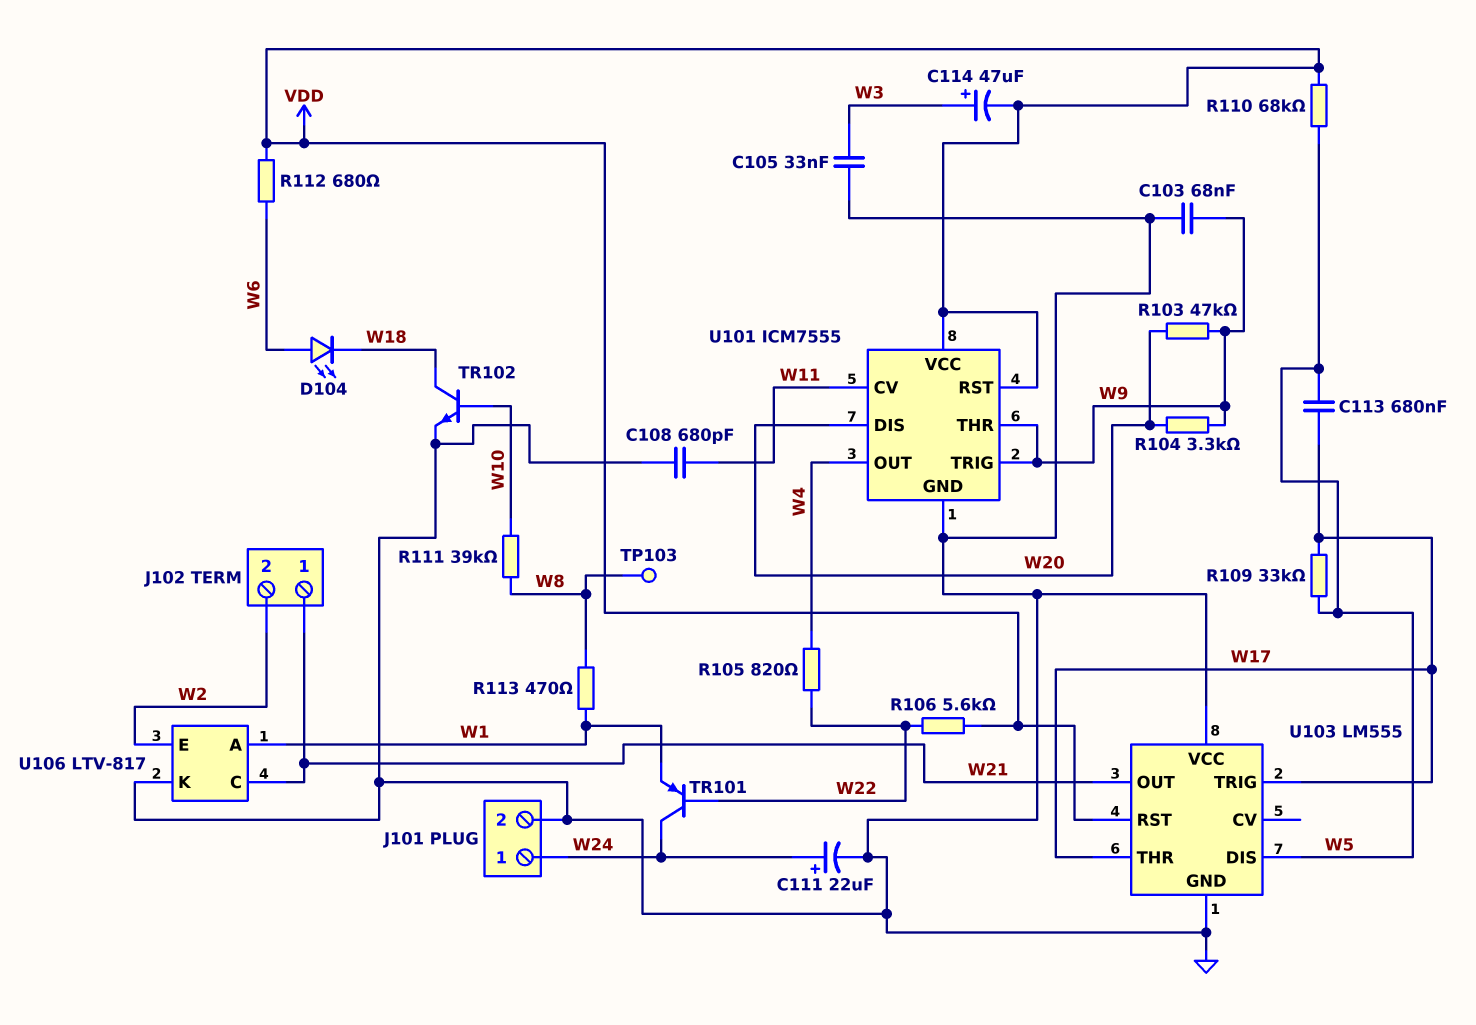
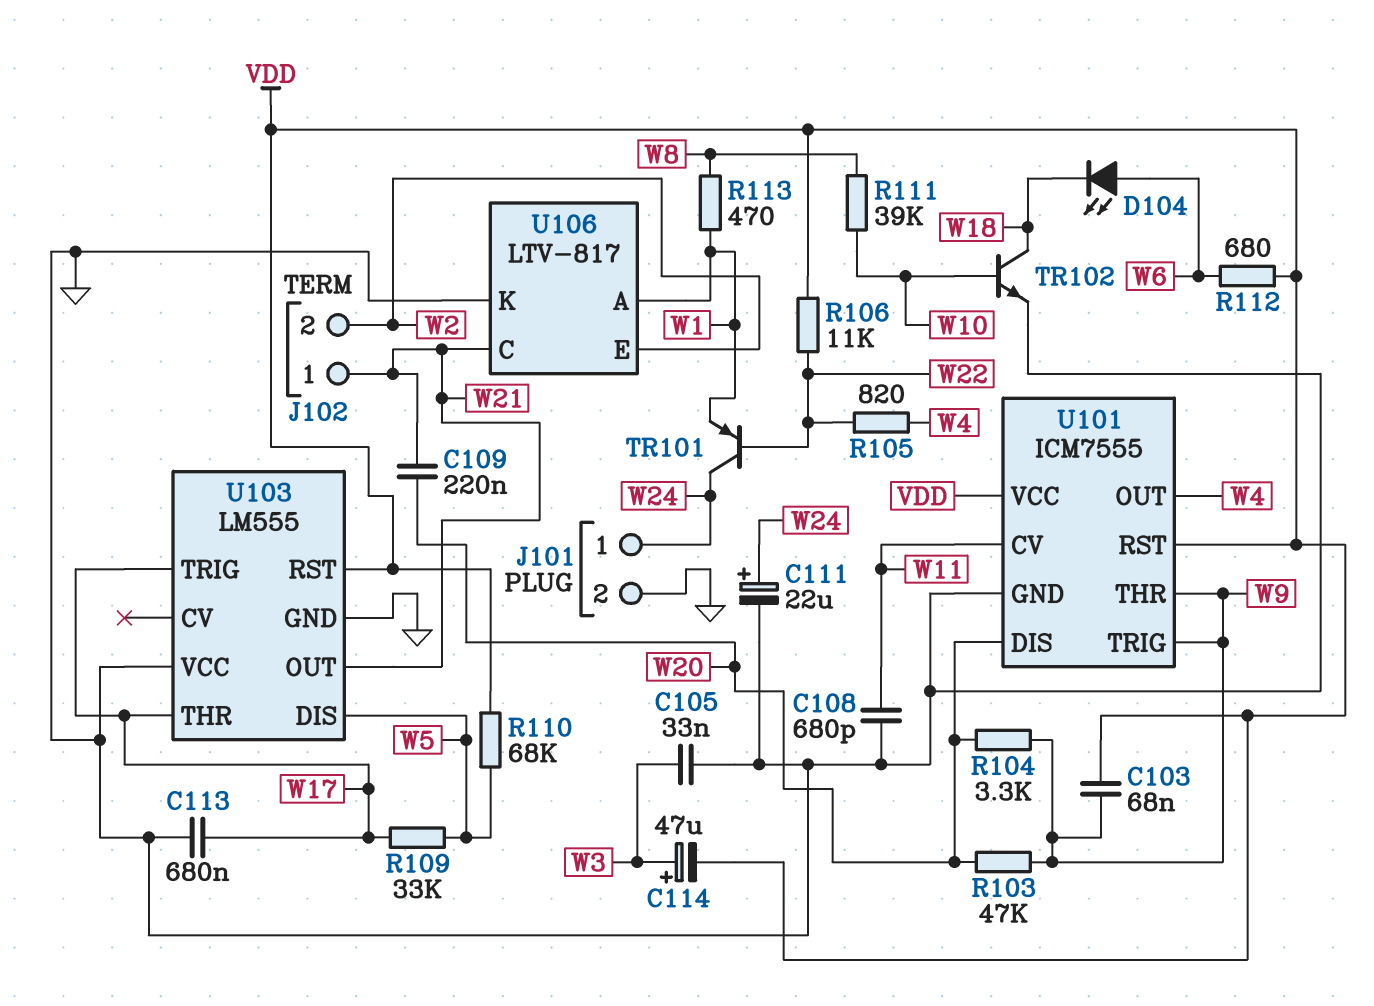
C103: 68nF (GND, W9) -> 68nF (VDD, W9)
C109: none -> 220nF (W20, W21)
C113: 680nF (W5, W17) -> 680nF (GND, W17)
R106: 5.6k (VDD, W22) -> 11k (VDD, W22)
TP103: test point (W8) -> none

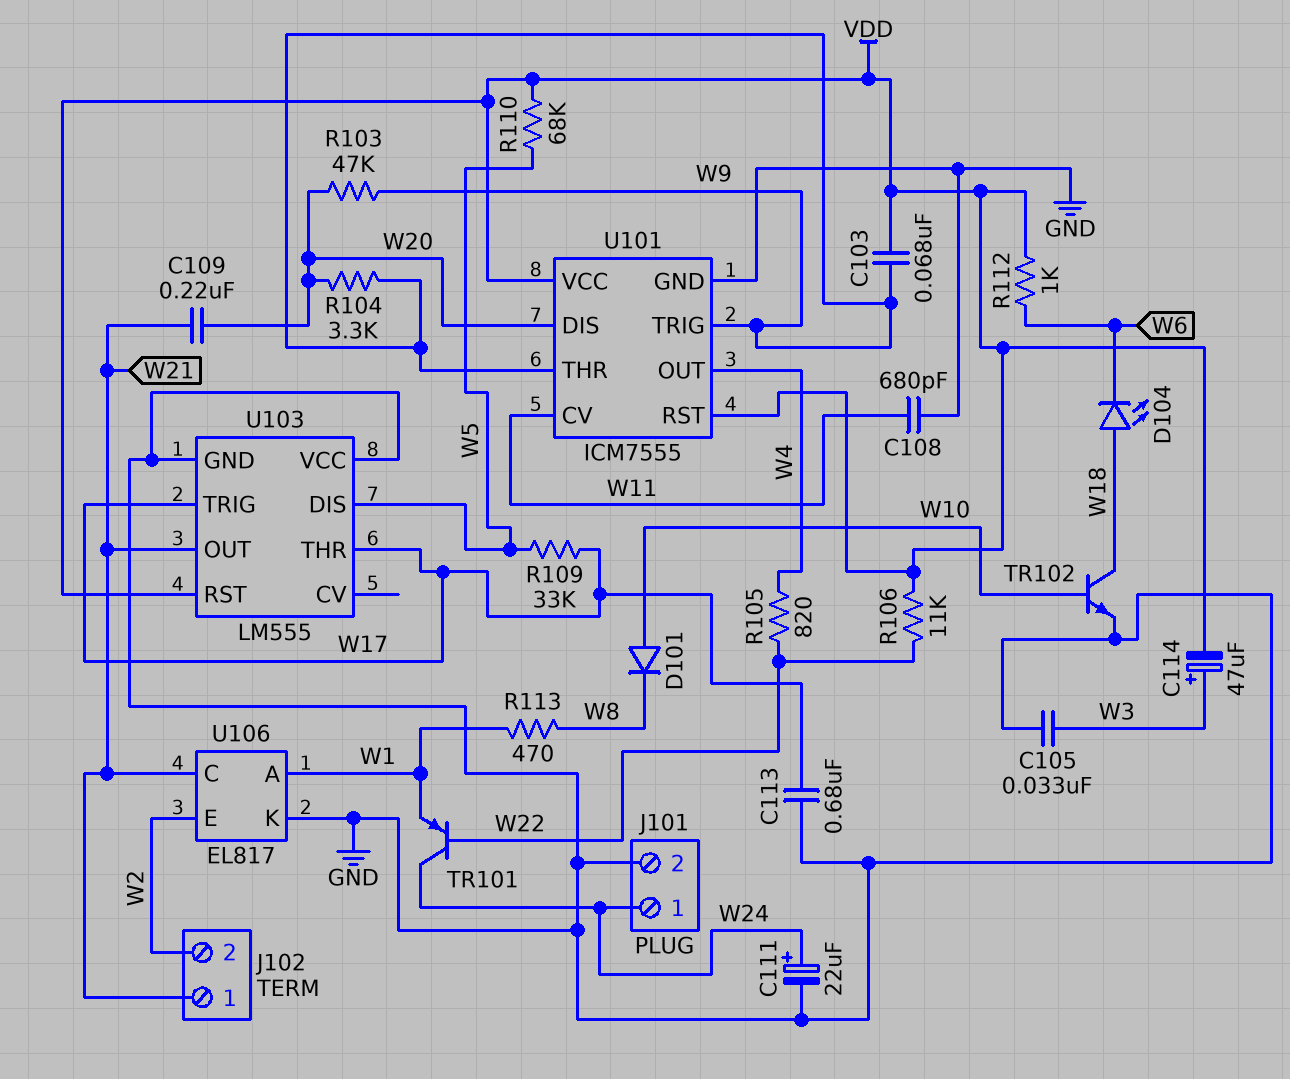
D101: none -> diode (A W10, K W8)
D104: LED (A W6, K W18) -> LED (A W18, K W6)
R111: 39k (W8, W10) -> none
R112: 680 (VDD, W6) -> 1k (VDD, W6)
U106: LTV-817 -> EL817

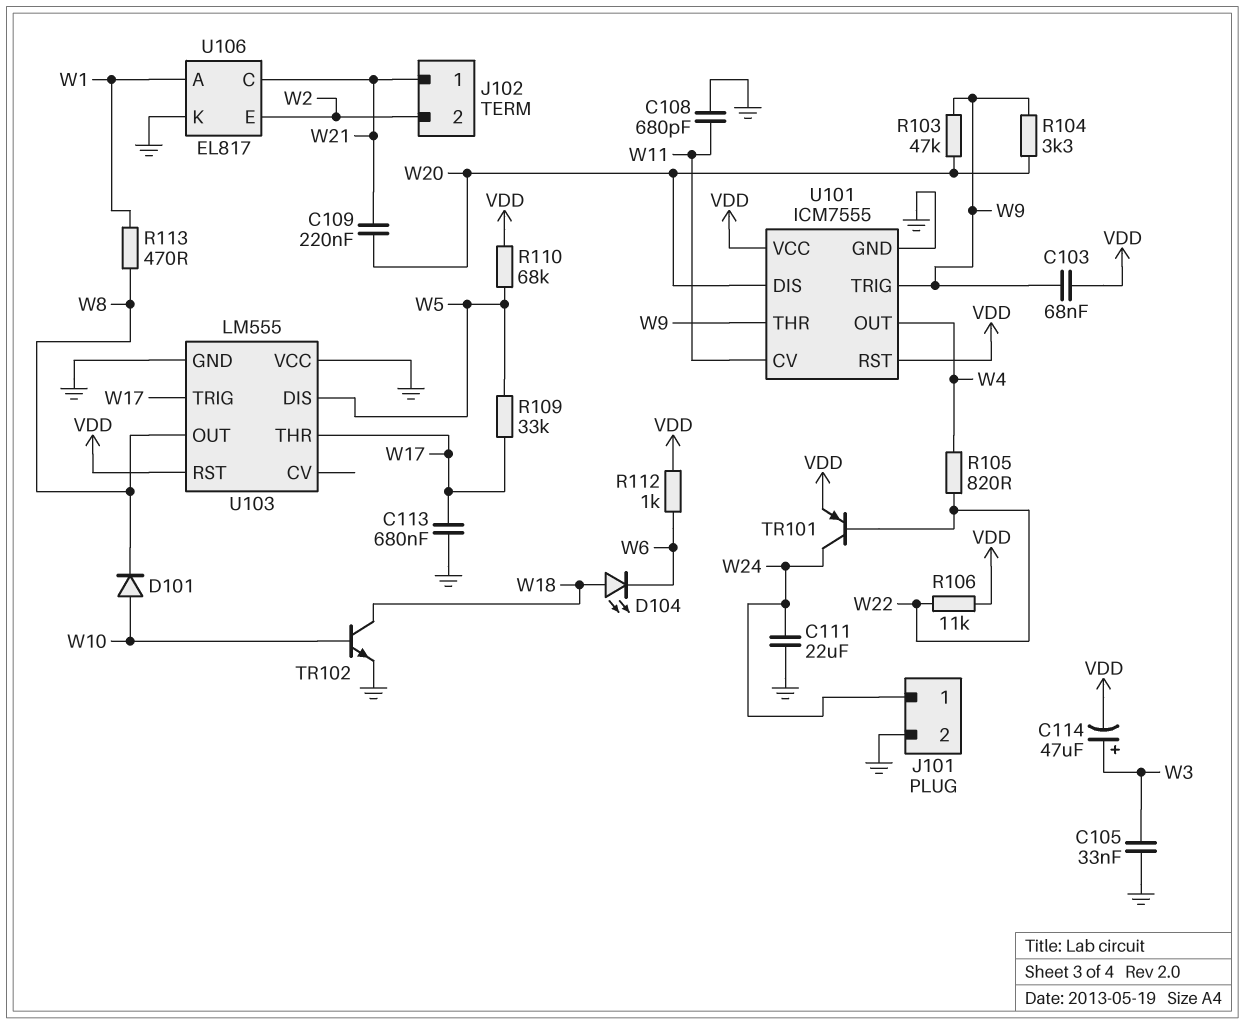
C111: 22uF (plus W24, minus GND) -> 22uF (GND, W24)
TR101: PNP (B W22, C W24, E W1) -> PNP (B W22, C W24, E VDD)
U103 pin OUT: W21 -> W8

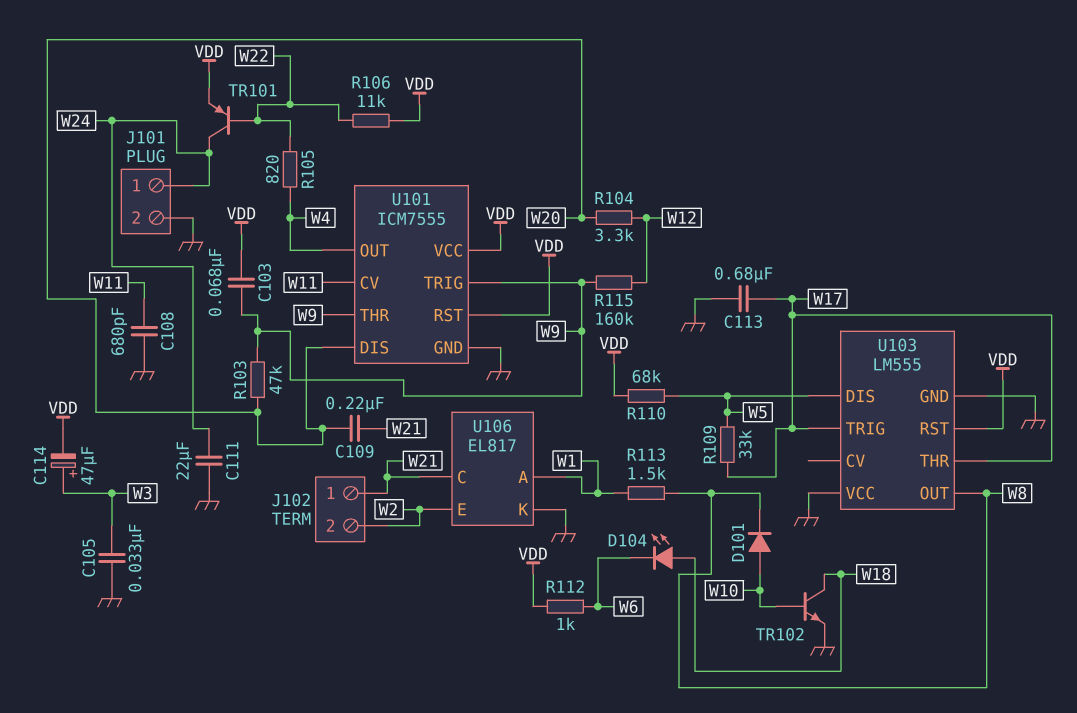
R104: 3.3k (W9, W20) -> 3.3k (W12, W20)
R113: 470 (W1, W8) -> 1.5k (W1, W8)
R115: none -> 160k (W9, W12)

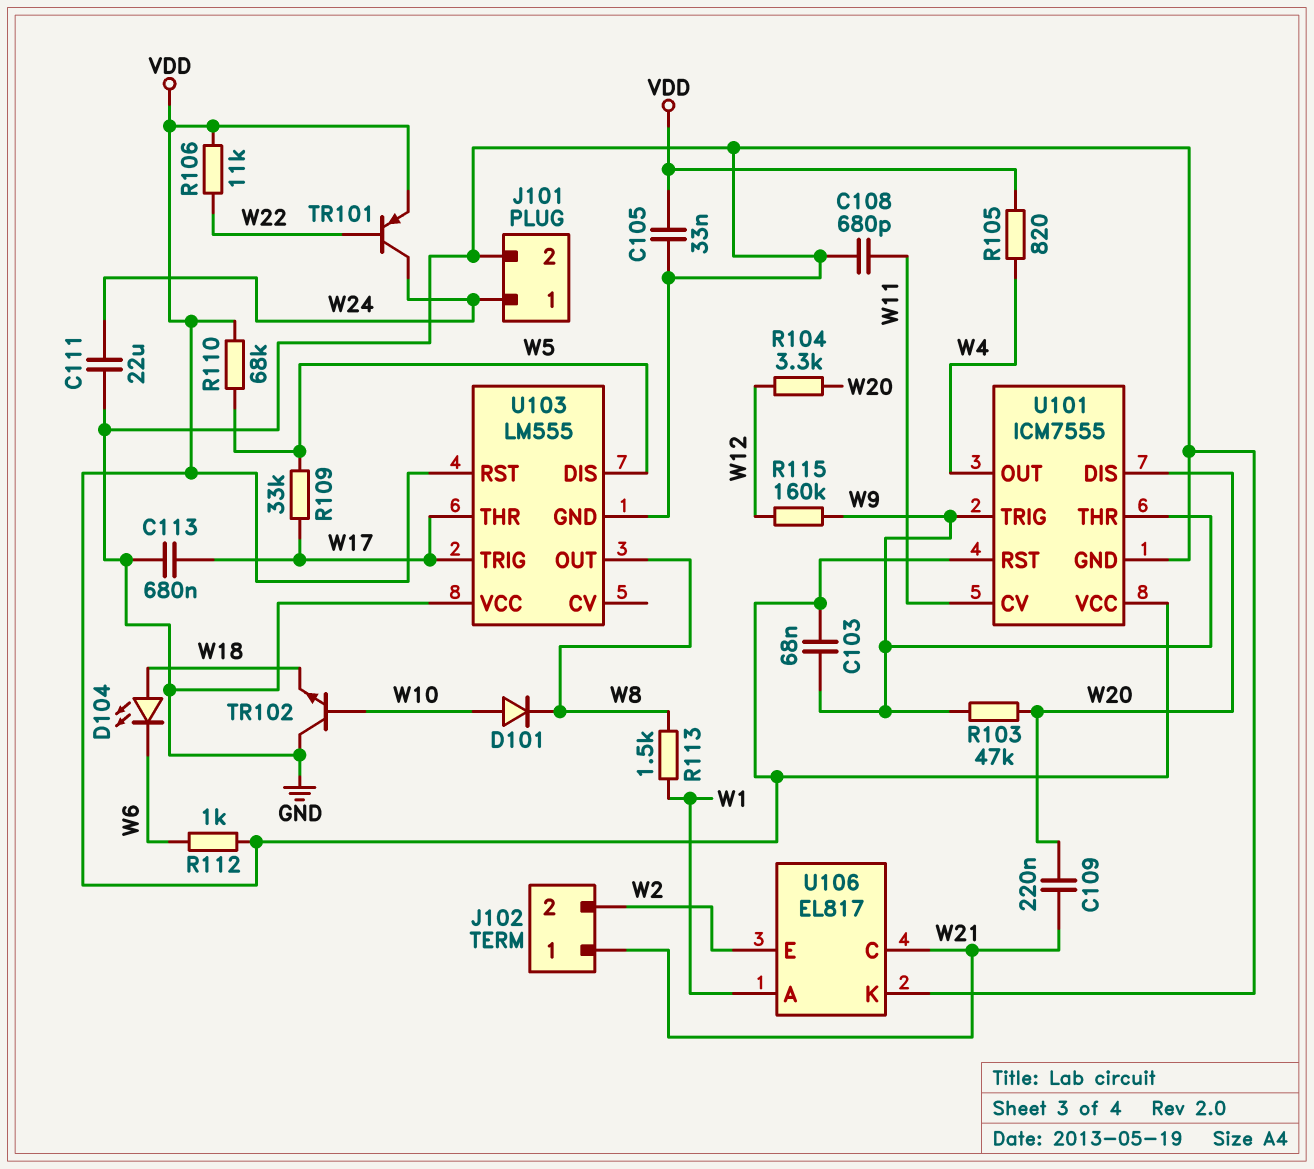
C105: 33nF (GND, W3) -> 33nF (GND, VDD)
C114: 47uF (plus W3, minus VDD) -> none
R105: 820 (W4, W22) -> 820 (VDD, W4)
TR102: NPN (B W10, C W18, E GND) -> NPN (B W10, C GND, E W18)

